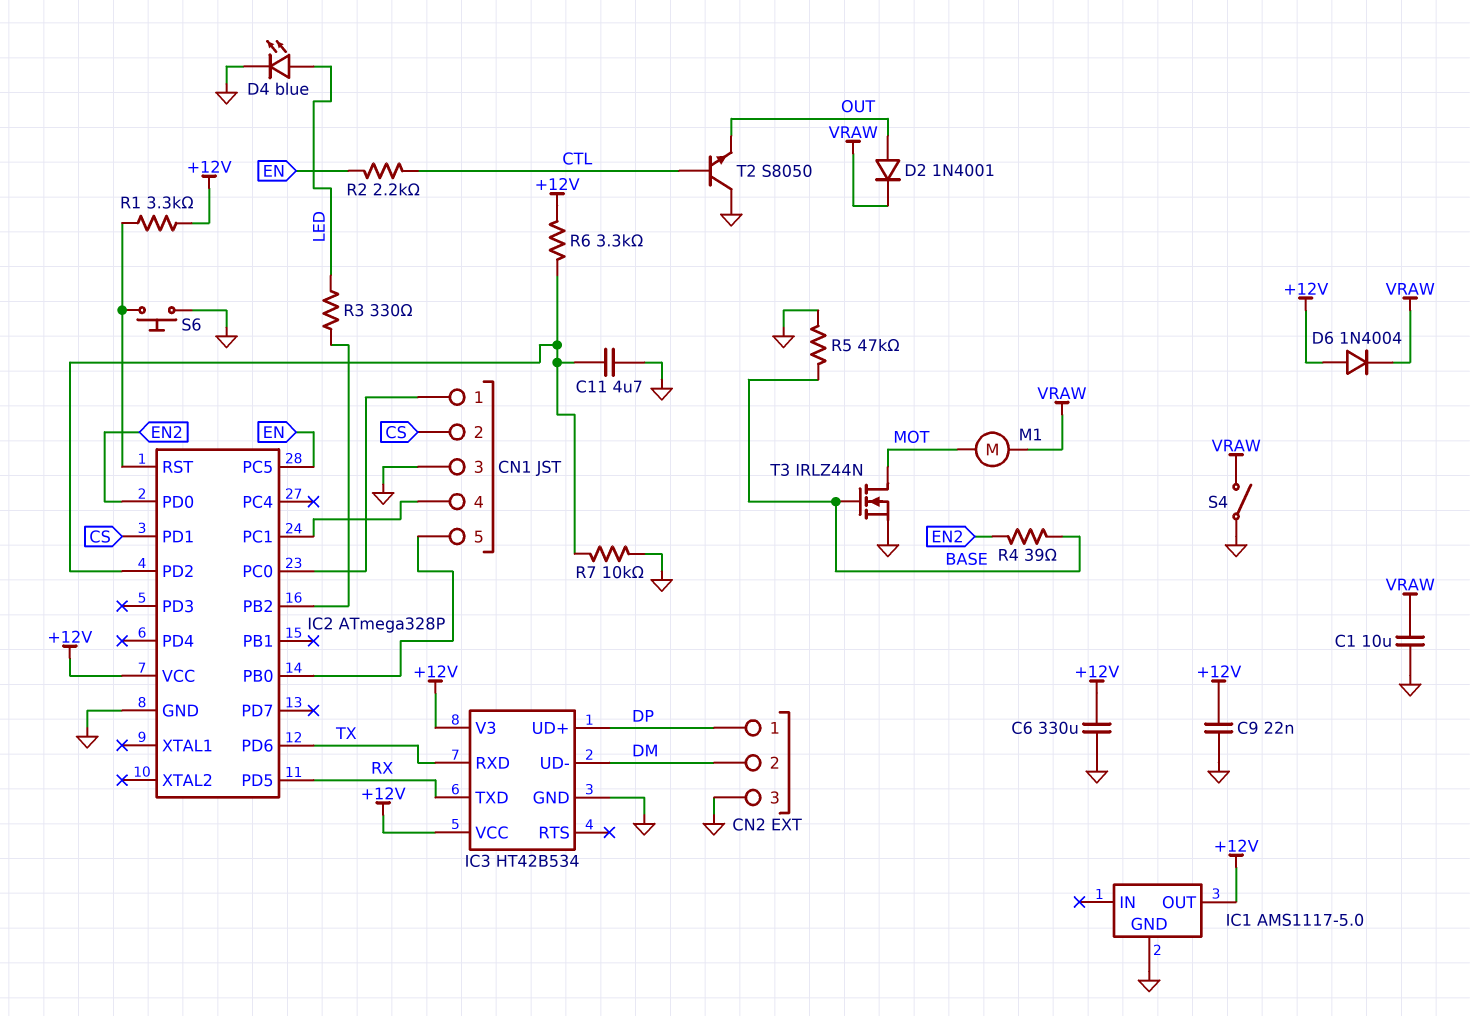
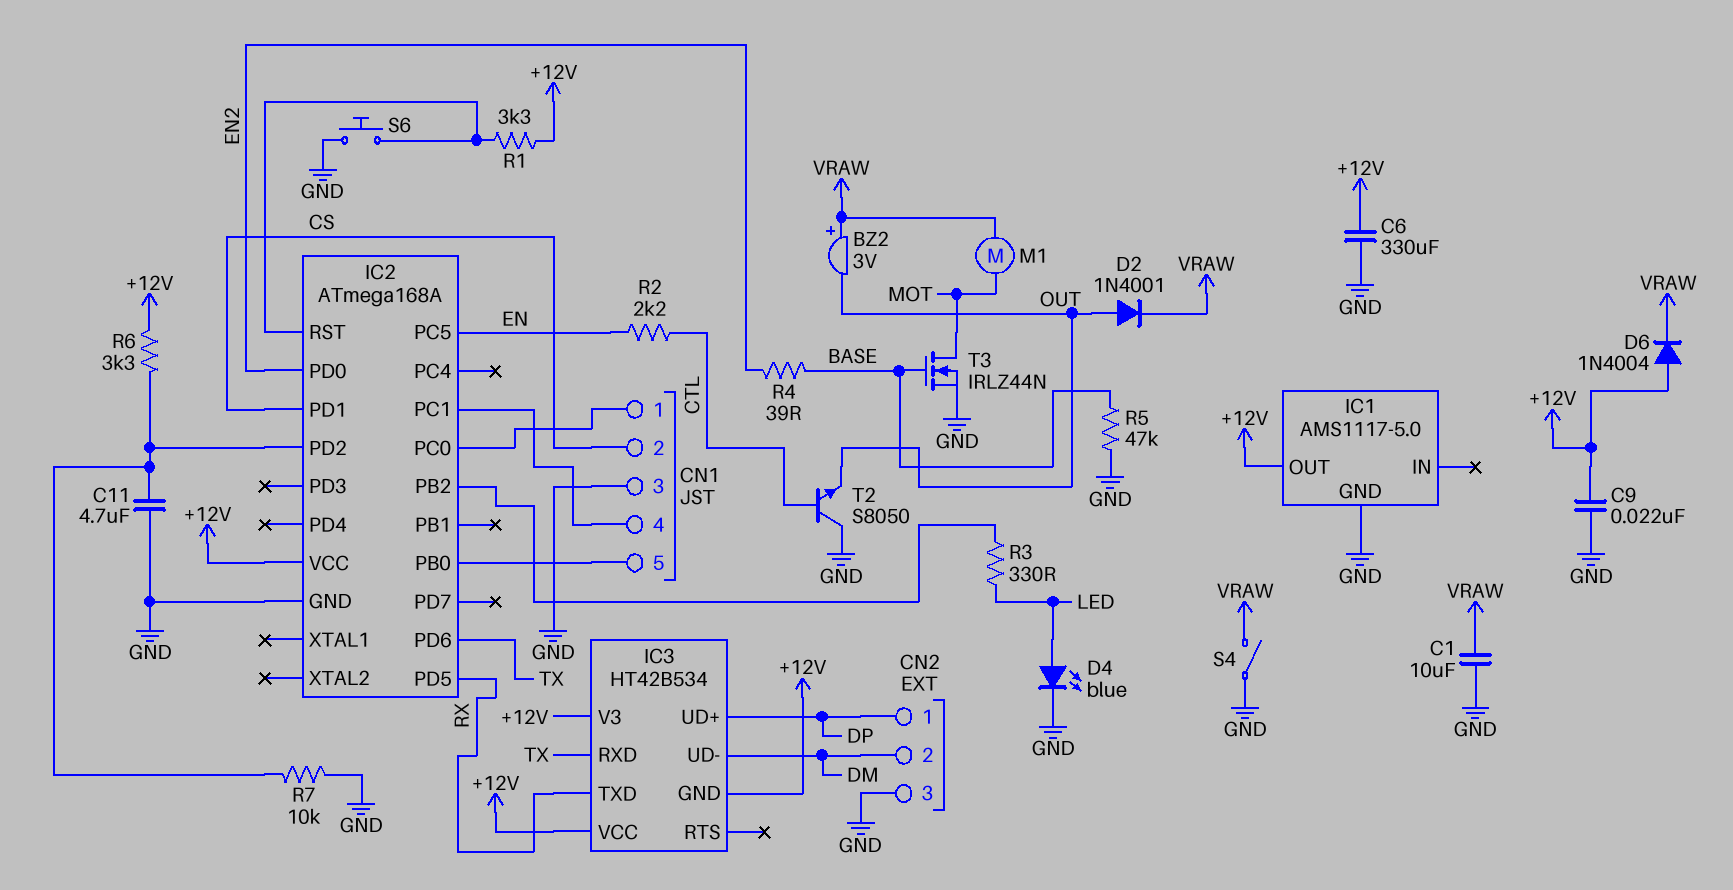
BZ2: none -> buzzer 3V (plus VRAW, minus OUT)
IC2: ATmega328P -> ATmega168A
IC3 pin GND: GND -> +12V

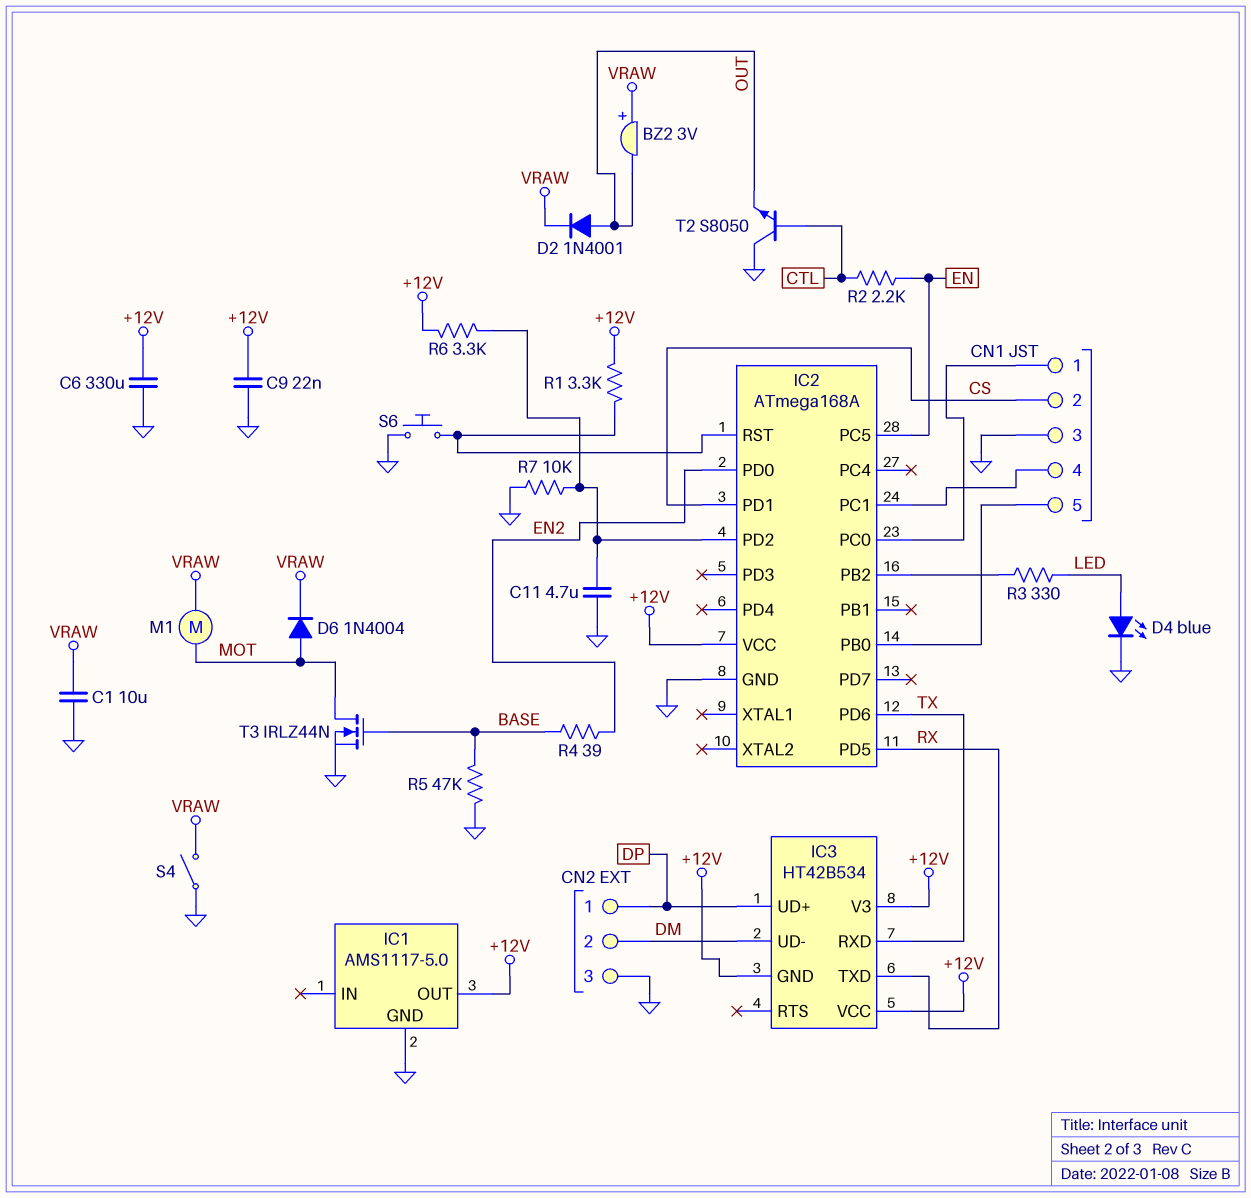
D6: diode 1N4004 (A +12V, K VRAW) -> diode 1N4004 (A MOT, K VRAW)

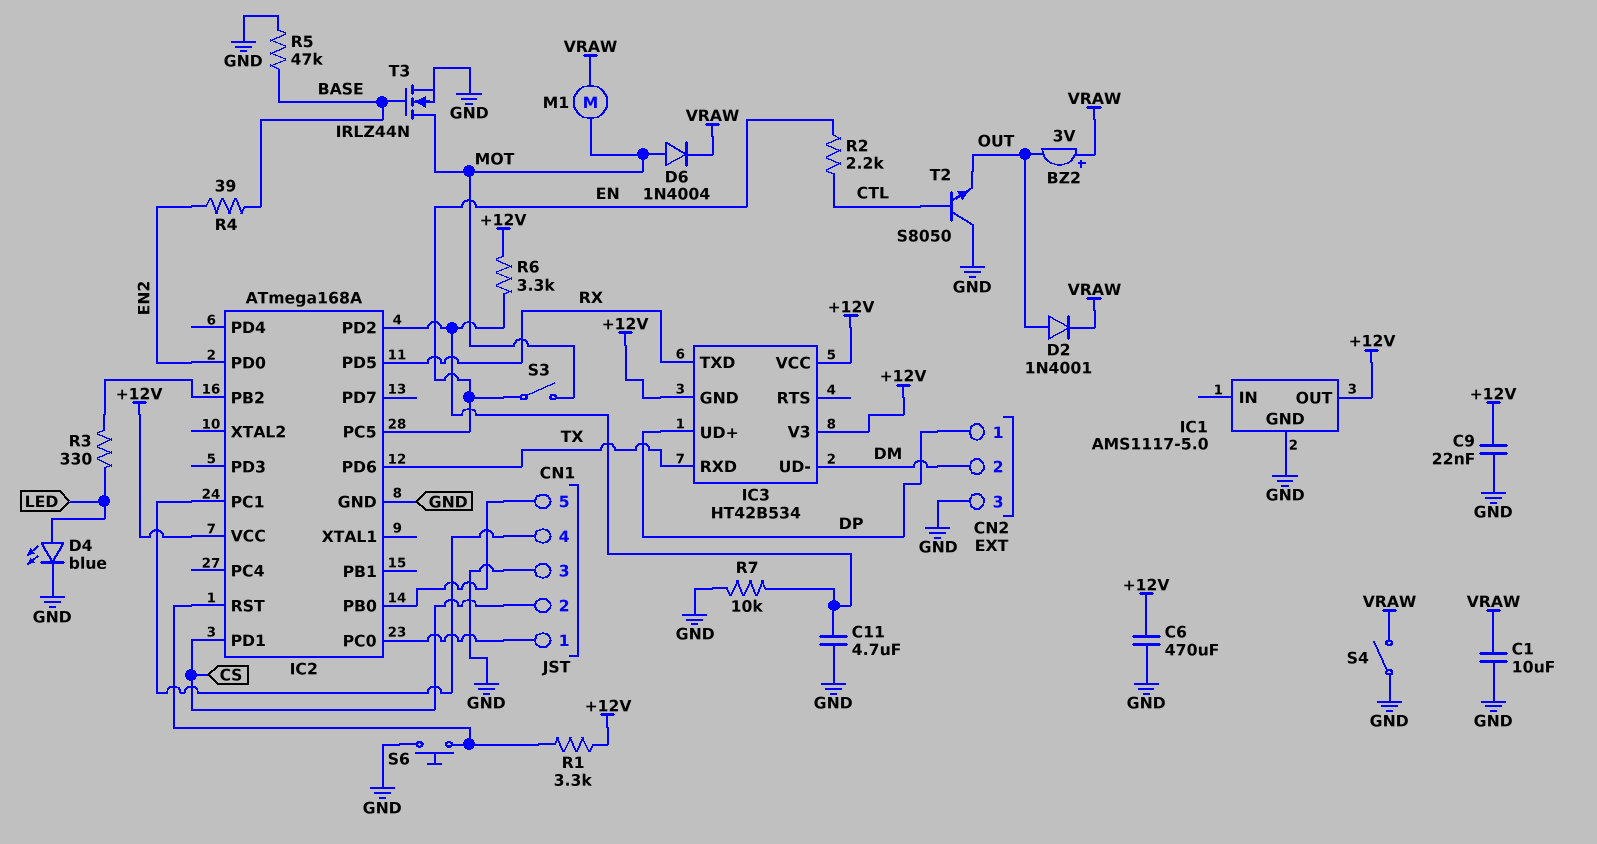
C6: 330uF (+12V, GND) -> 470uF (+12V, GND)
S3: none -> switch (EN, MOT)

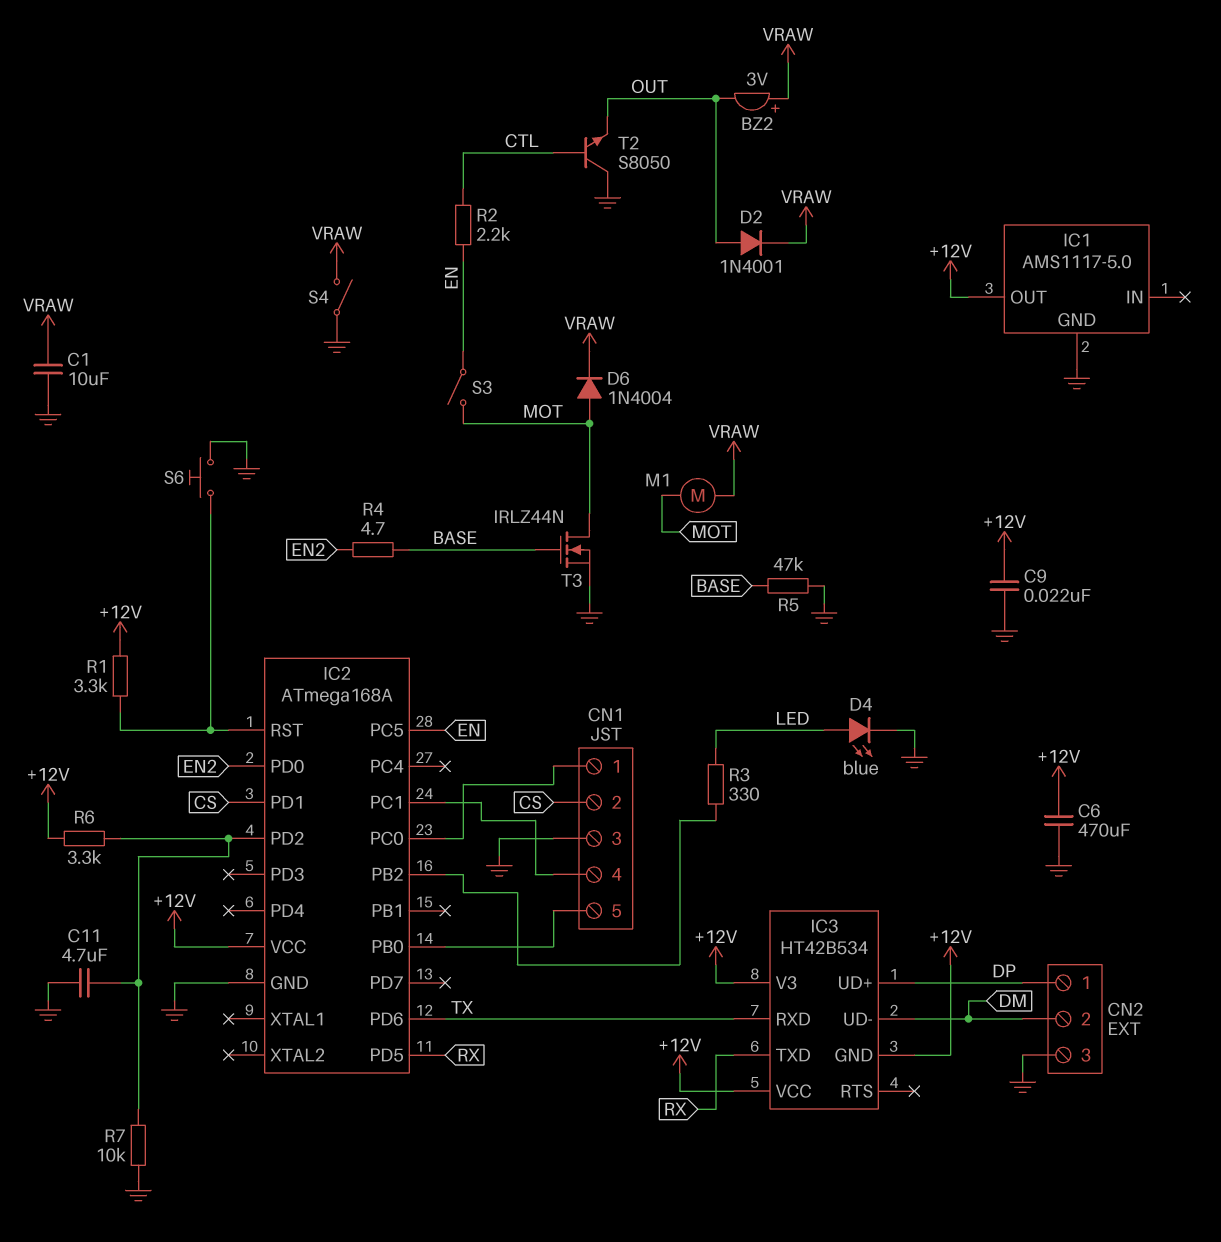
R4: 39 (BASE, EN2) -> 4.7 (BASE, EN2)

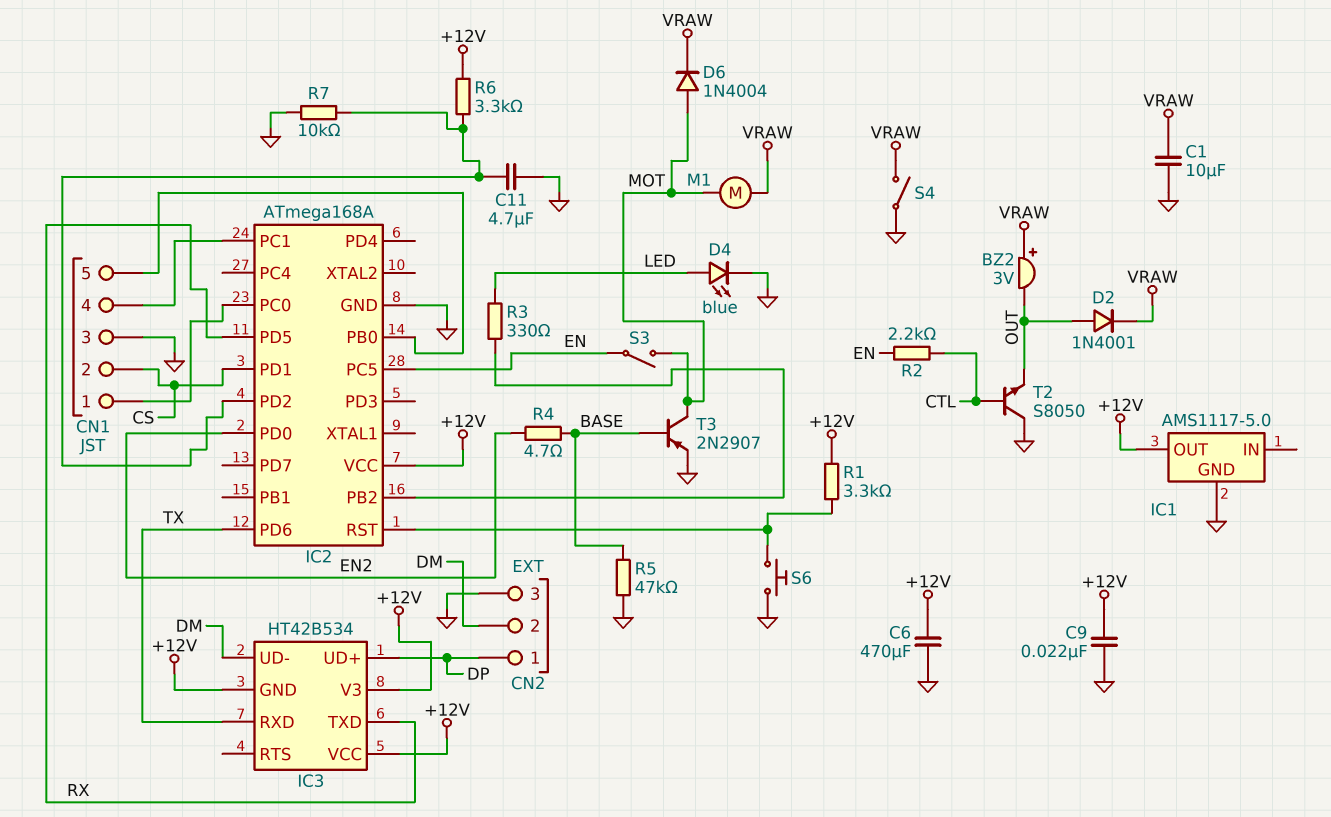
T3: NMOS IRLZ44N (G BASE, D MOT, S GND) -> PNP 2N2907 (B BASE, C MOT, E GND)

